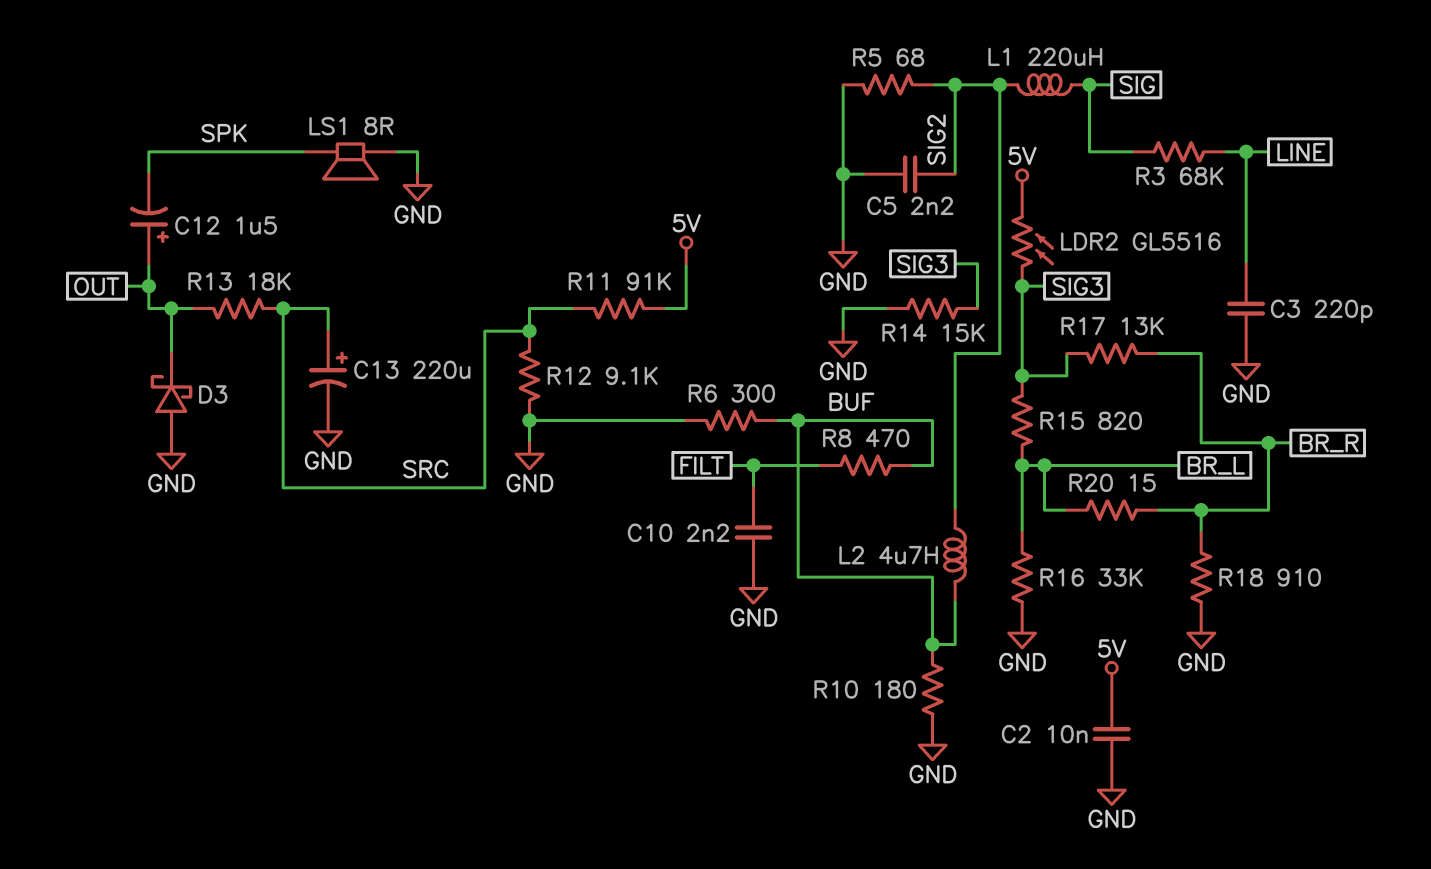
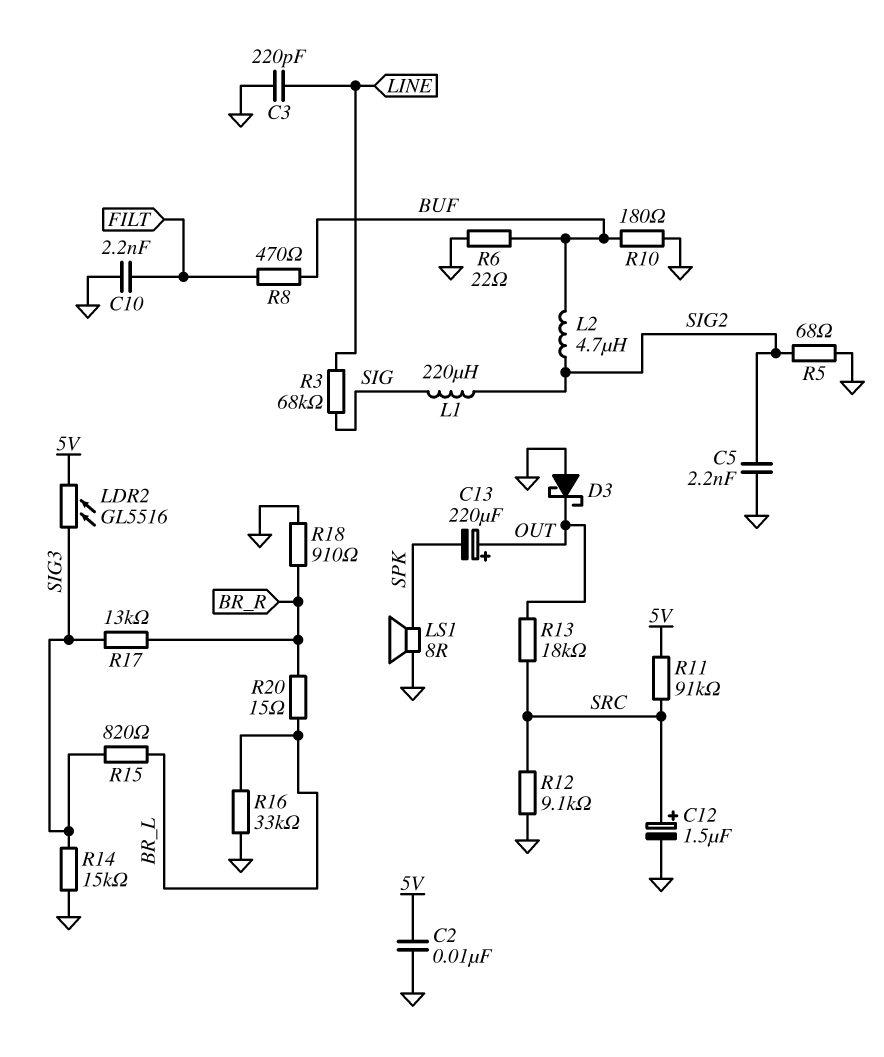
C12: 1.5uF (plus OUT, minus SPK) -> 1.5uF (plus SRC, minus GND)
C13: 220uF (plus SRC, minus GND) -> 220uF (plus OUT, minus SPK)
R6: 300 (BUF, GND) -> 22 (BUF, GND)

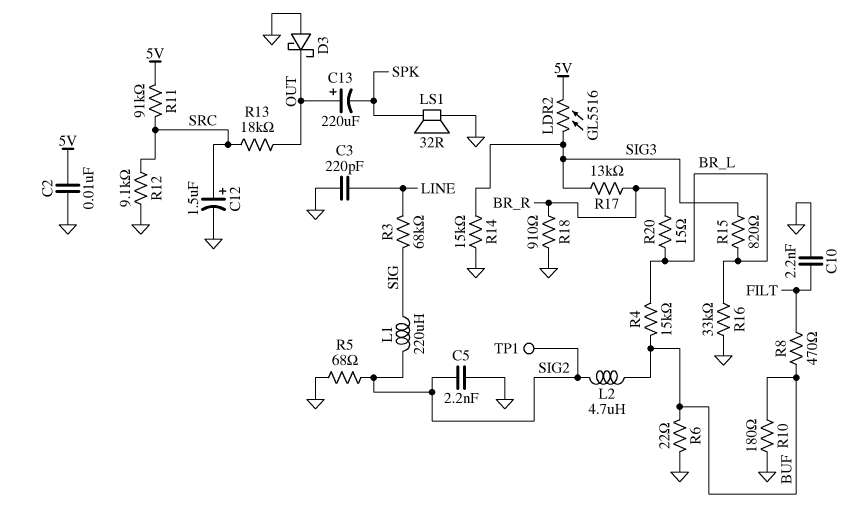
LS1: speaker 8R (GND, SPK) -> speaker 32R (GND, SPK)
R4: none -> 15k (BR_L, BUF)
TP1: none -> test point (SIG2)

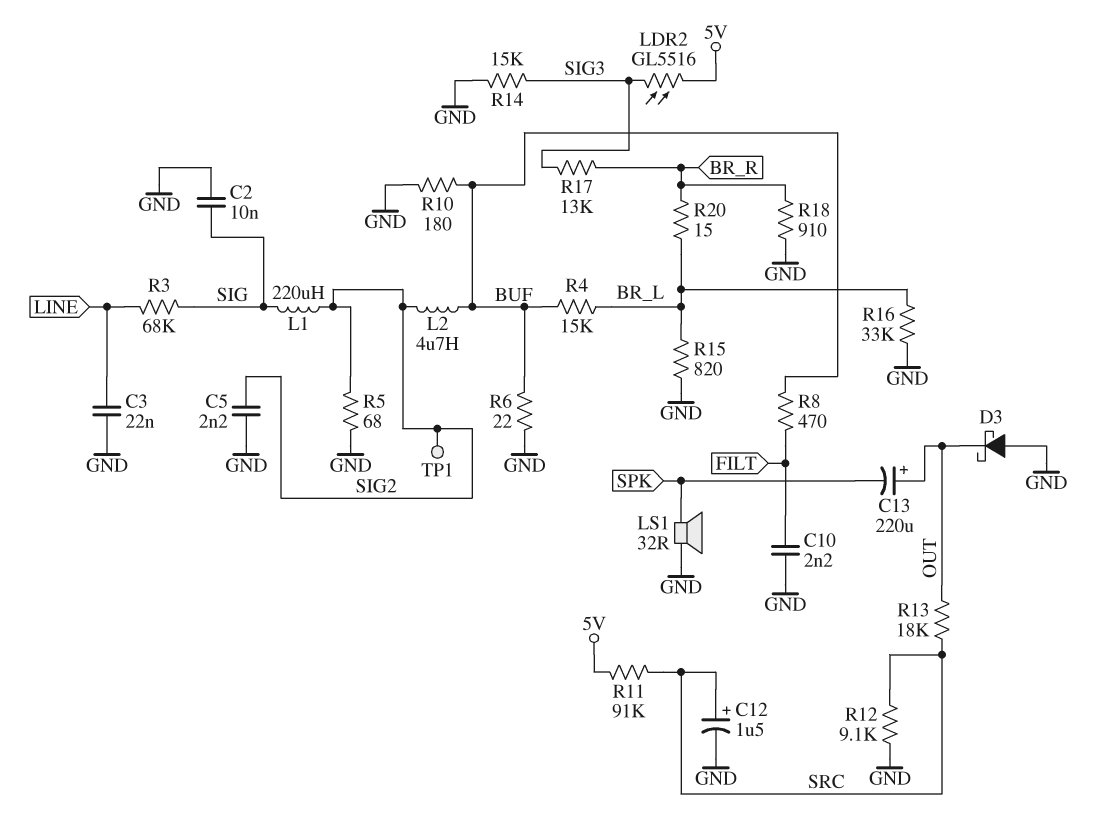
C2: 10nF (5V, GND) -> 10nF (GND, SIG)
C3: 220pF (GND, LINE) -> 22nF (GND, LINE)
R15: 820 (BR_L, SIG3) -> 820 (BR_L, GND)

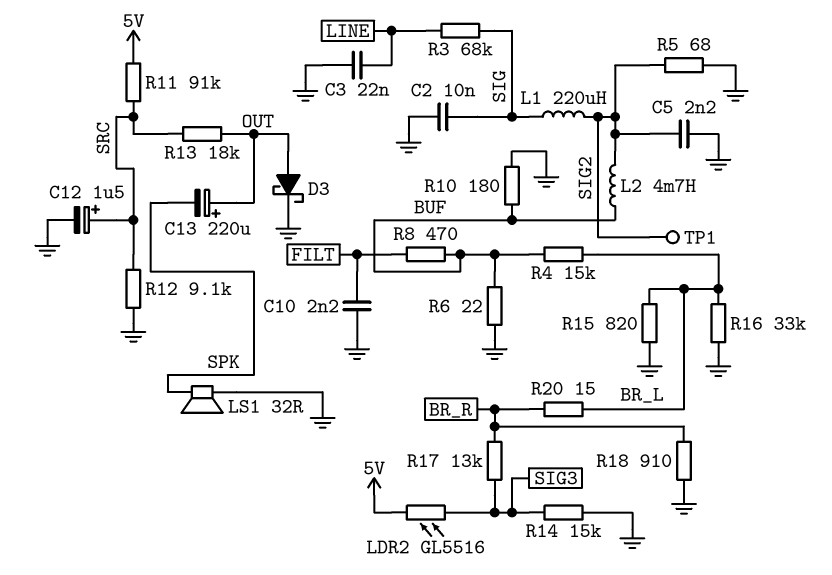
D3: schottky (A GND, K OUT) -> schottky (A OUT, K GND)
L2: 4.7uH (BUF, SIG2) -> 4.7mH (BUF, SIG2)

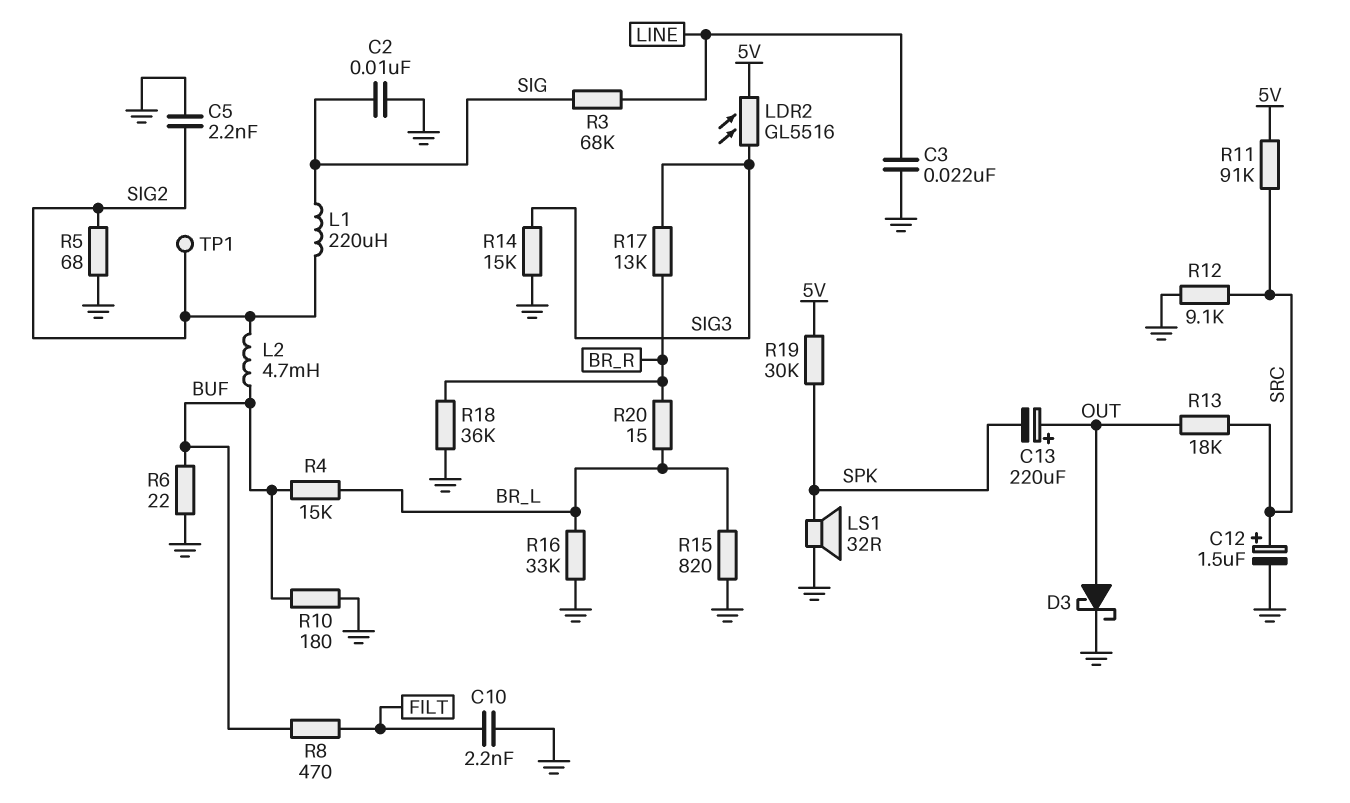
R18: 910 (BR_R, GND) -> 36k (BR_R, GND)
R19: none -> 30k (5V, SPK)

